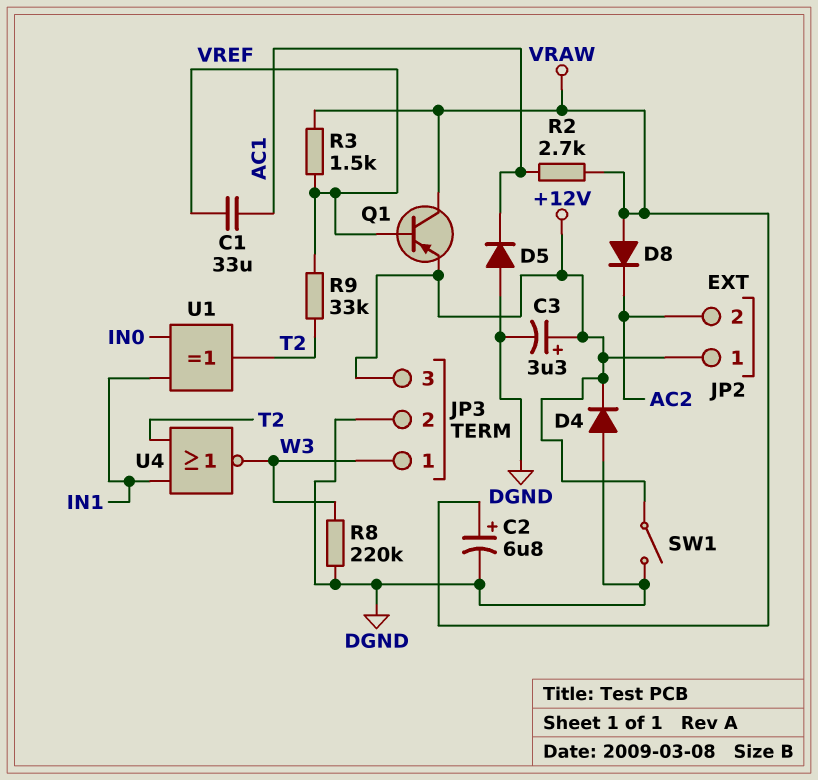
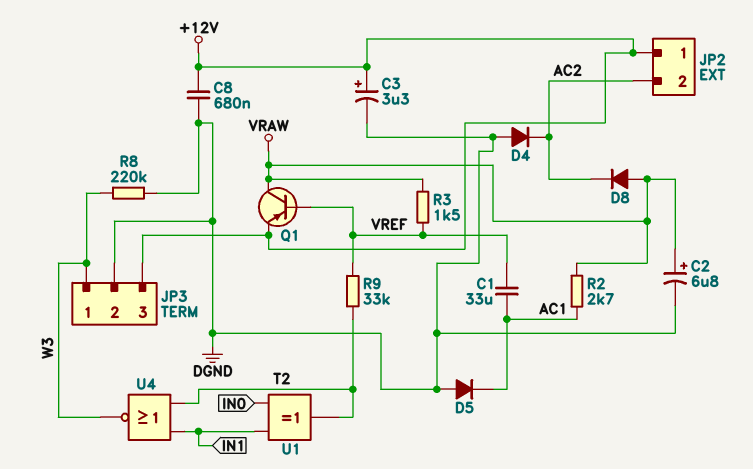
C8: none -> 680nF (+12V, DGND)
D4: diode (A DGND, K +12V) -> diode (A DGND, K AC2)
SW1: switch (+12V, DGND) -> none

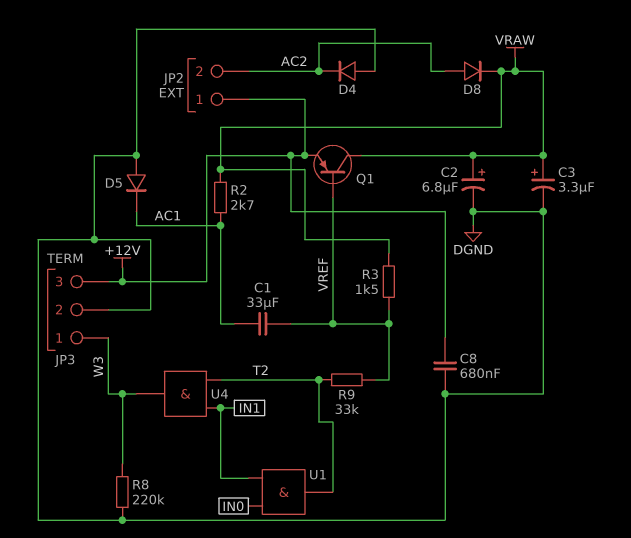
C3: 3.3uF (plus +12V, minus DGND) -> 3.3uF (plus VRAW, minus DGND)
D8: diode (A VRAW, K AC2) -> diode (A AC2, K VRAW)
U1: XOR (in IN0, in IN1, out T2) -> AND (in IN0, in IN1, out T2)
U4: NOR (in IN1, in T2, out W3) -> AND (in IN1, in T2, out W3)

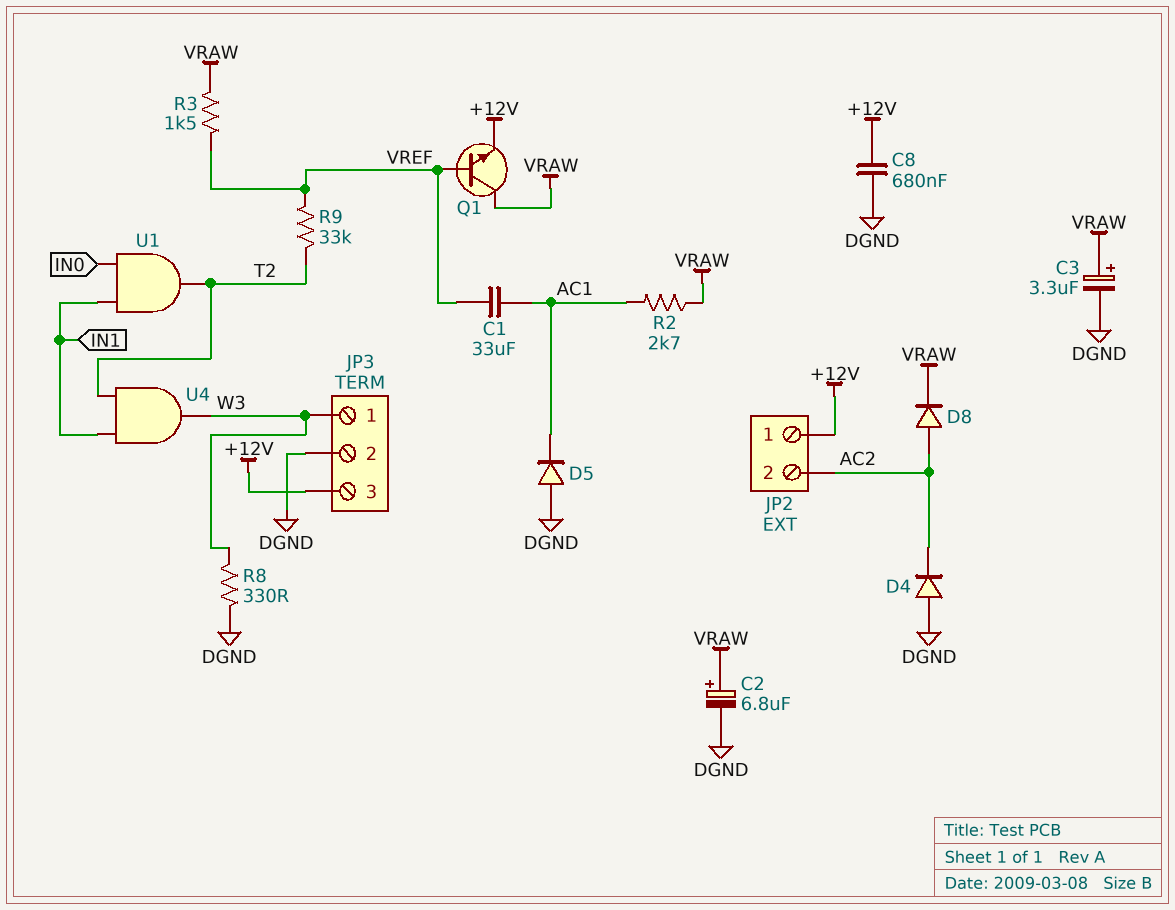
Q1: PNP (B VREF, C VRAW, E +12V) -> NPN (B VREF, C VRAW, E +12V)
R8: 220k (DGND, W3) -> 330 (DGND, W3)

